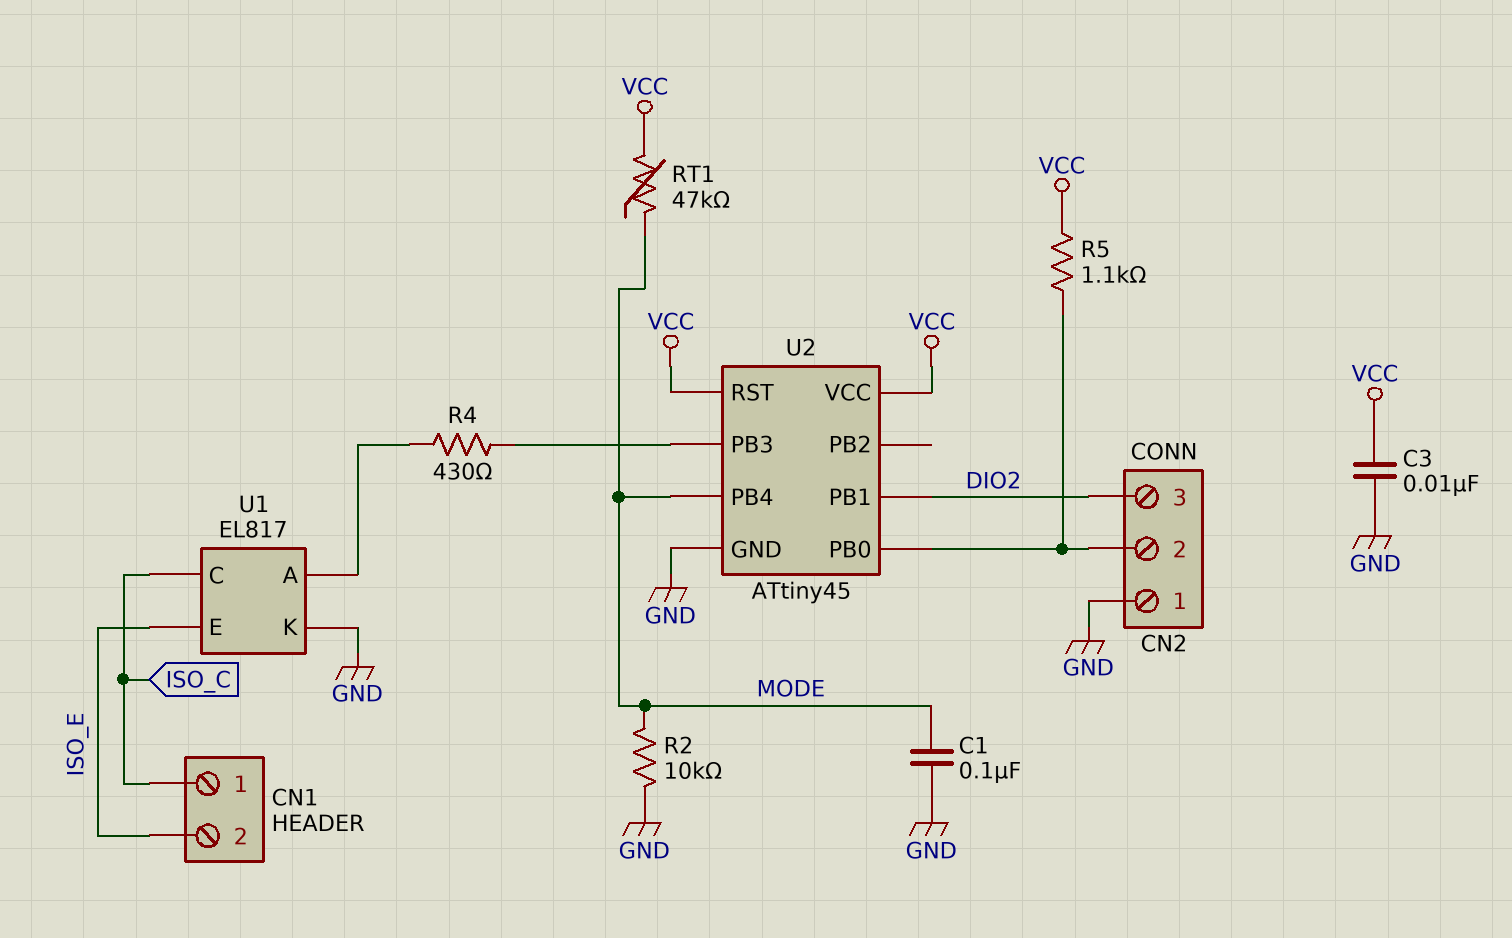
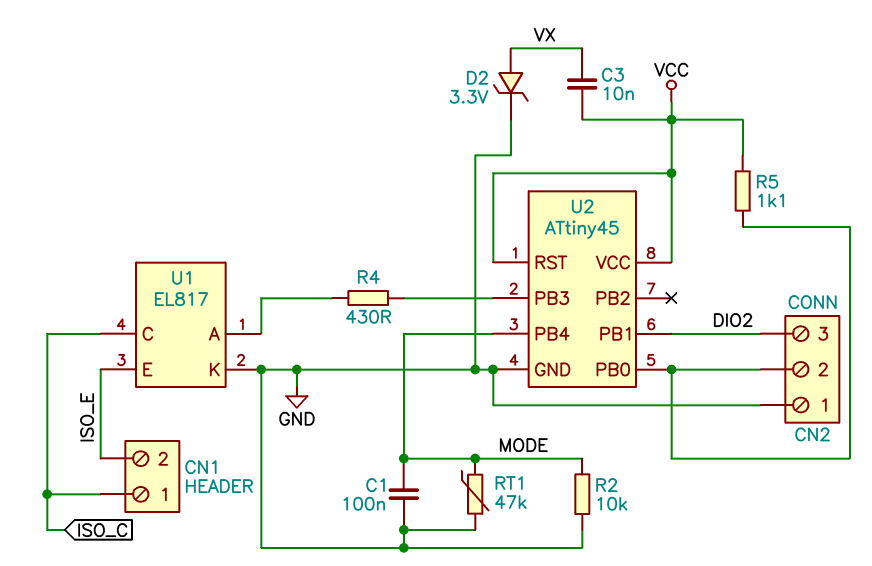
C3: 10nF (GND, VCC) -> 10nF (VCC, VX)
D2: none -> zener 3.3V (A VX, K GND)
RT1: 47k (MODE, VCC) -> 47k (GND, MODE)

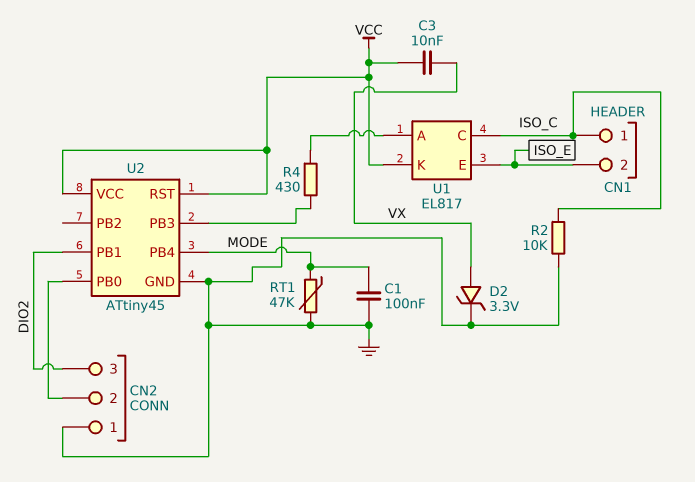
R2: 10k (GND, MODE) -> 10k (GND, ISO_C)
R5: 1.1k (CN2/2, VCC) -> none
U1 pin K: GND -> VCC

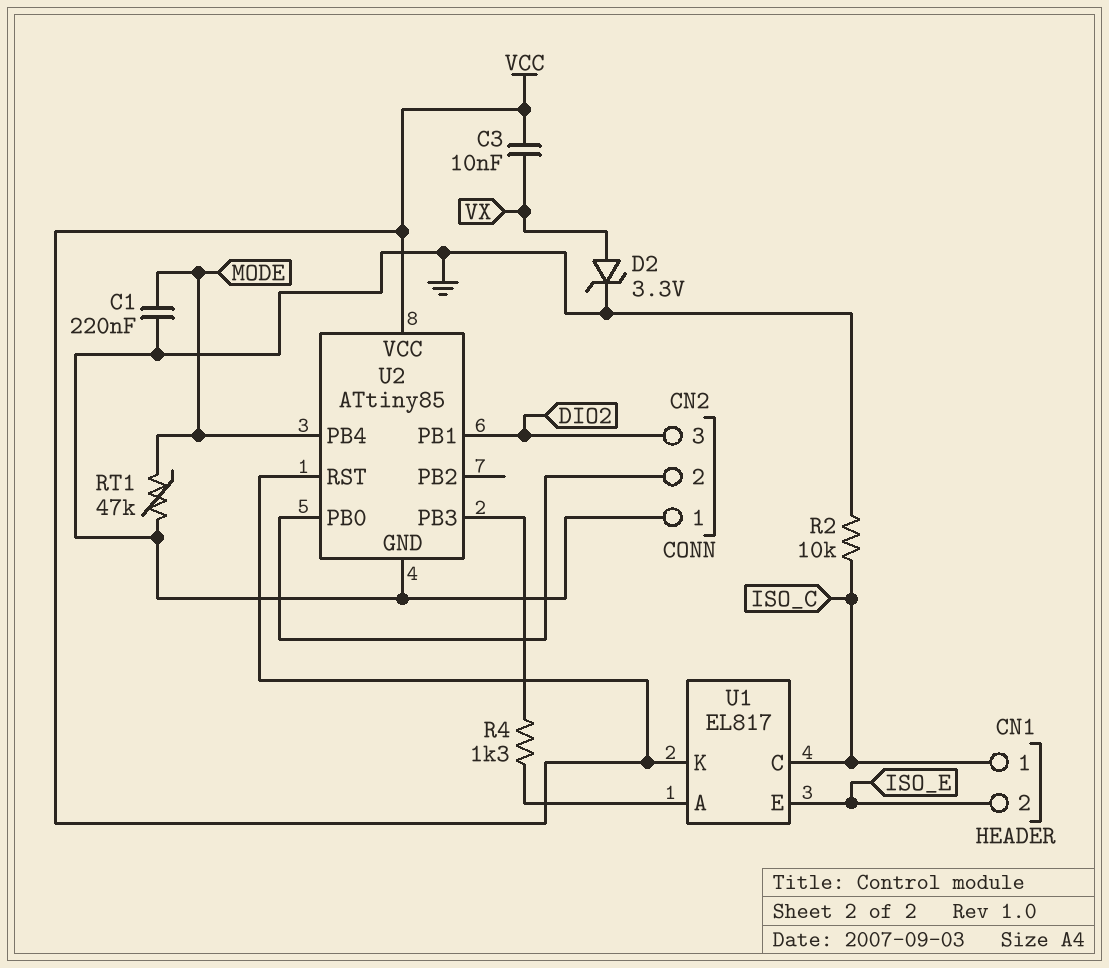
C1: 100nF (GND, MODE) -> 220nF (GND, MODE)
R4: 430 (U1/A, U2/PB3) -> 1.3k (U1/A, U2/PB3)
U2: ATtiny45 -> ATtiny85

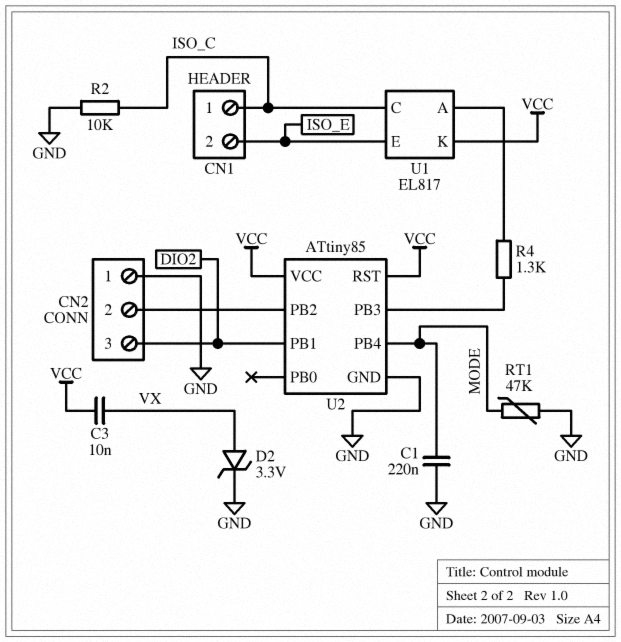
U2 pin PB0: CN2/2 -> none
U2 pin PB2: none -> CN2/2

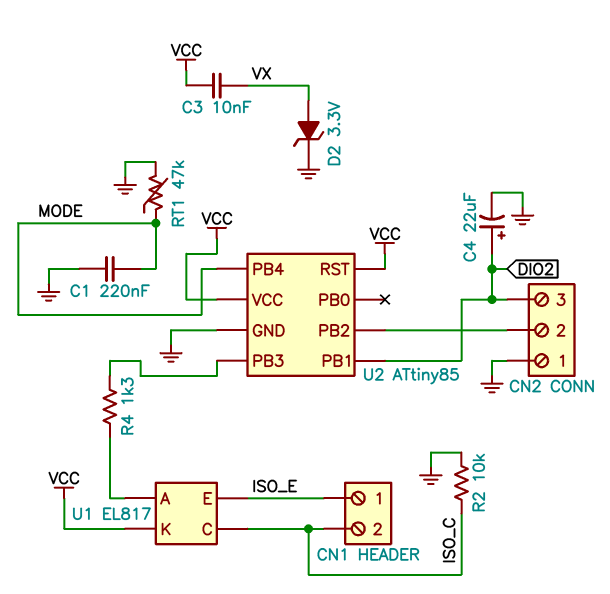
C4: none -> 22uF (plus DIO2, minus GND)
CN1 pin 1: ISO_C -> ISO_E
CN1 pin 2: ISO_E -> ISO_C

